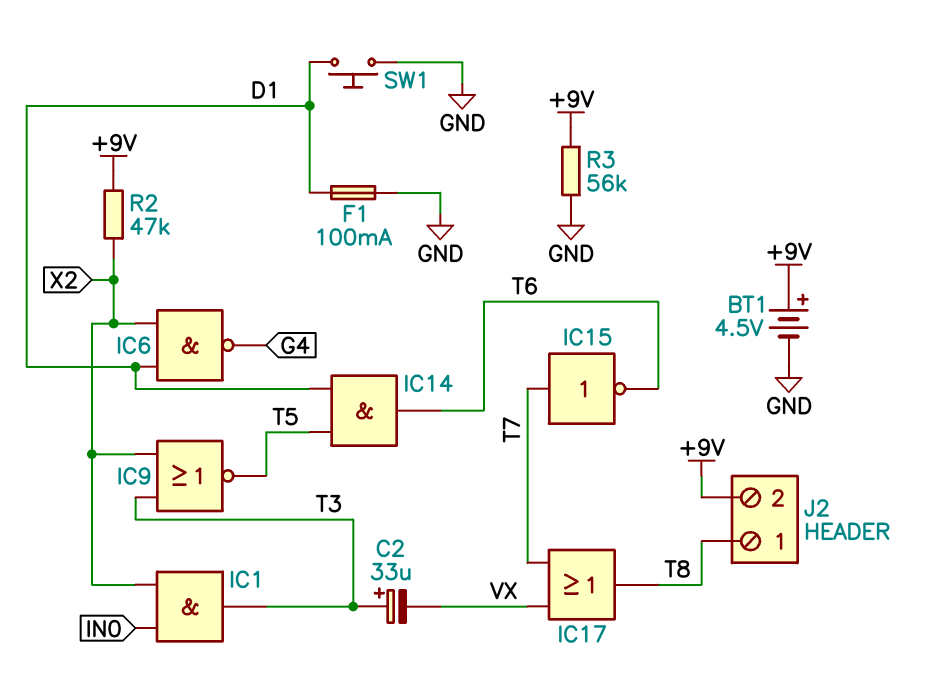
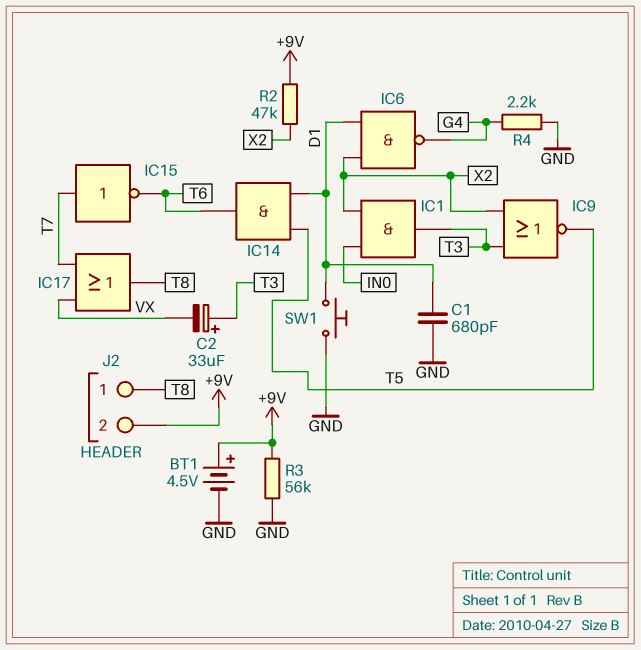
C1: none -> 680pF (D1, GND)
F1: 100mA (D1, GND) -> none
R4: none -> 2.2k (G4, GND)

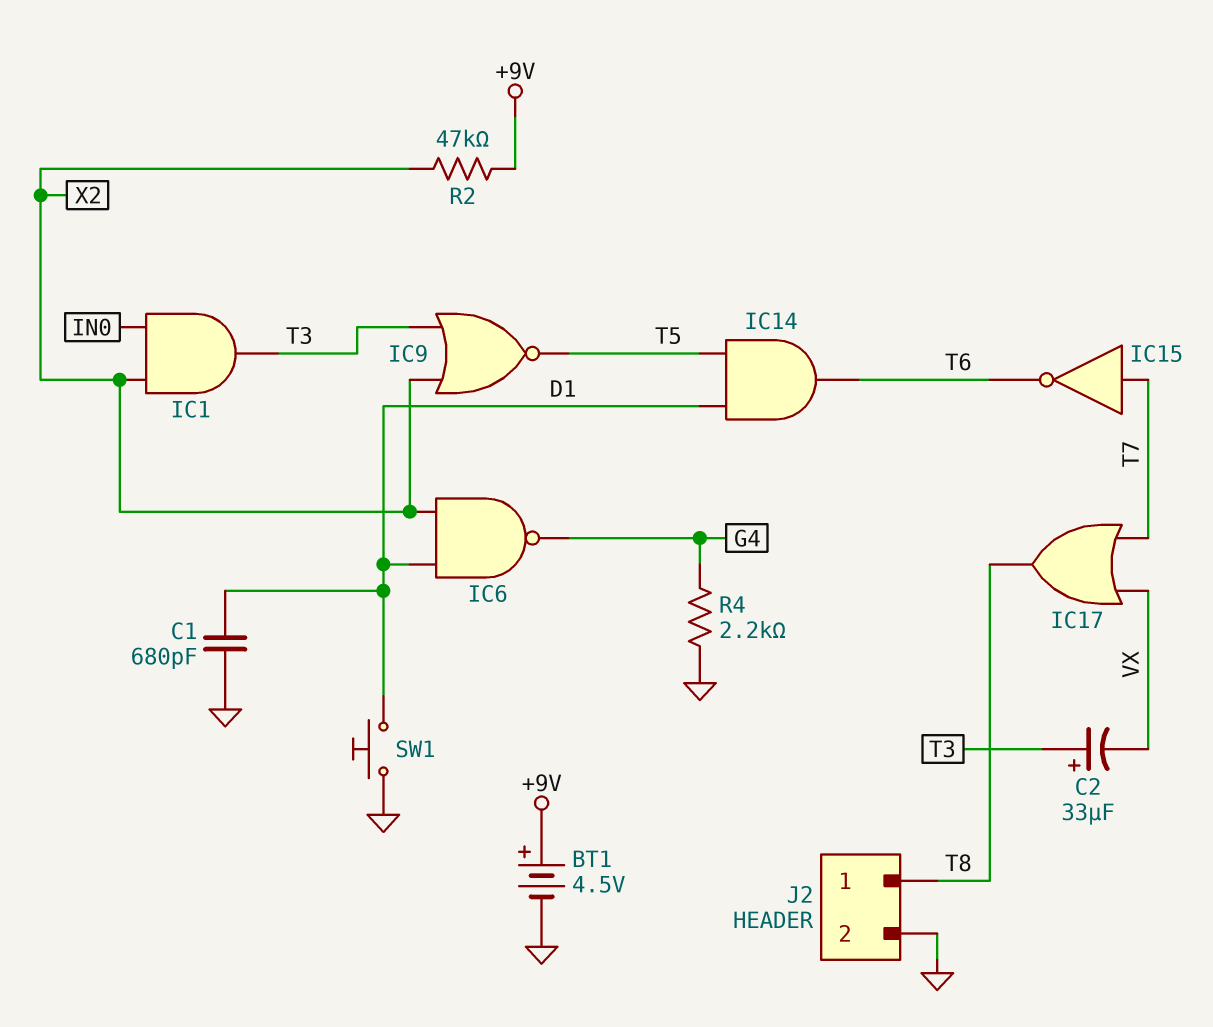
J2 pin 2: +9V -> GND
R3: 56k (+9V, GND) -> none

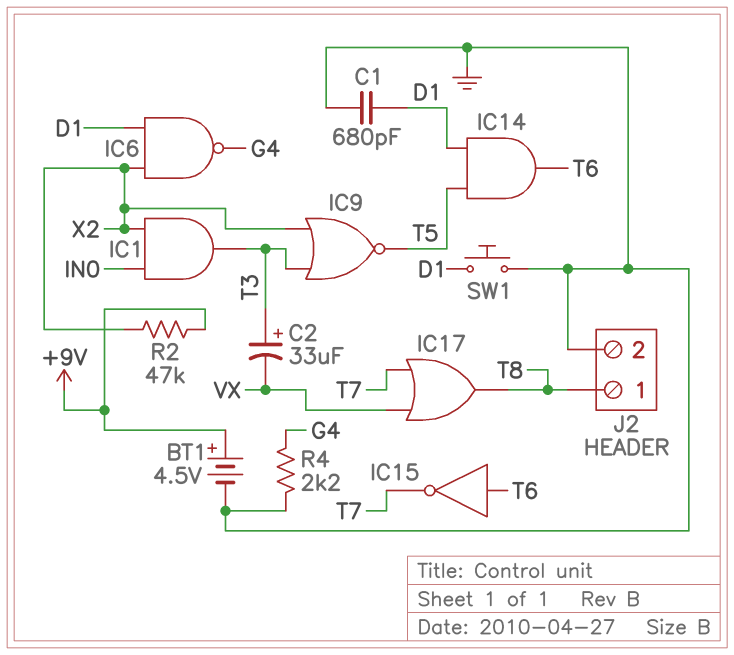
IC15: NOT (in T7, out T6) -> NOT (in T6, out T7)

